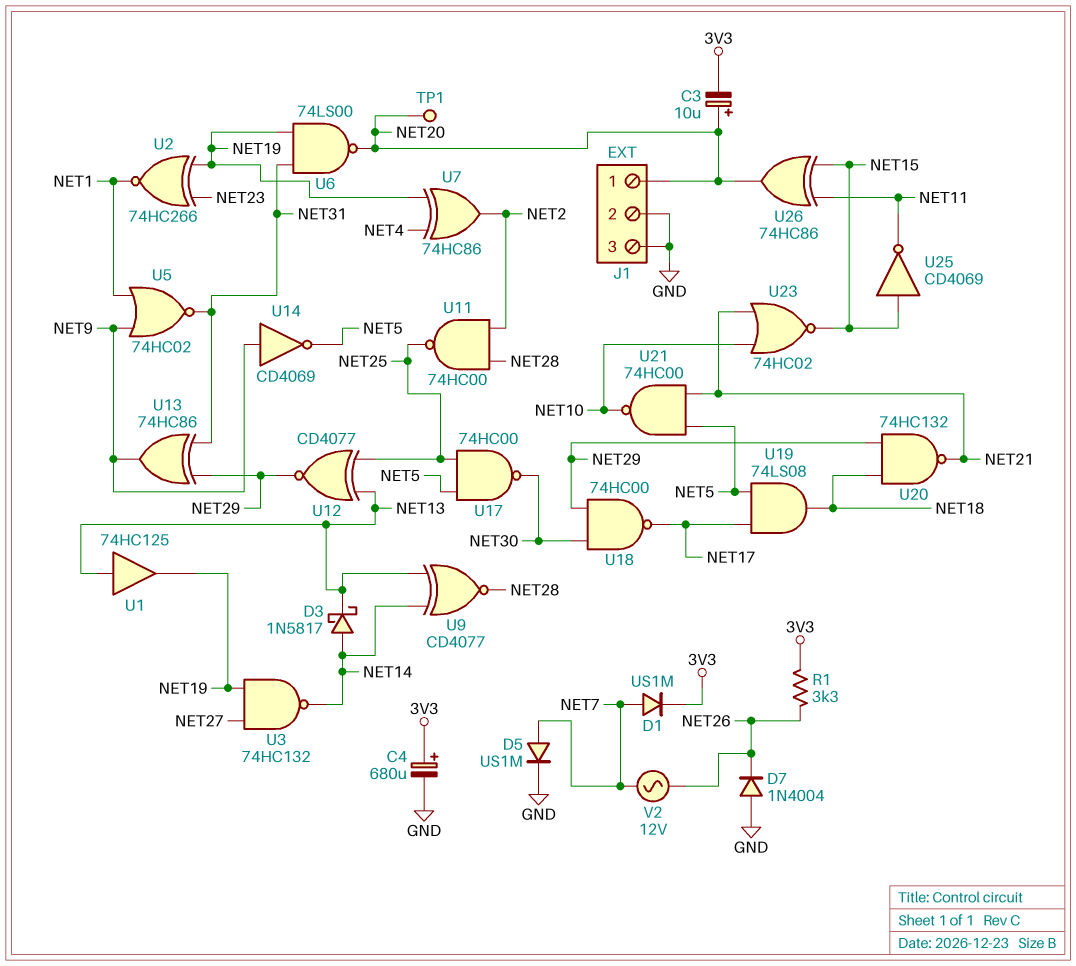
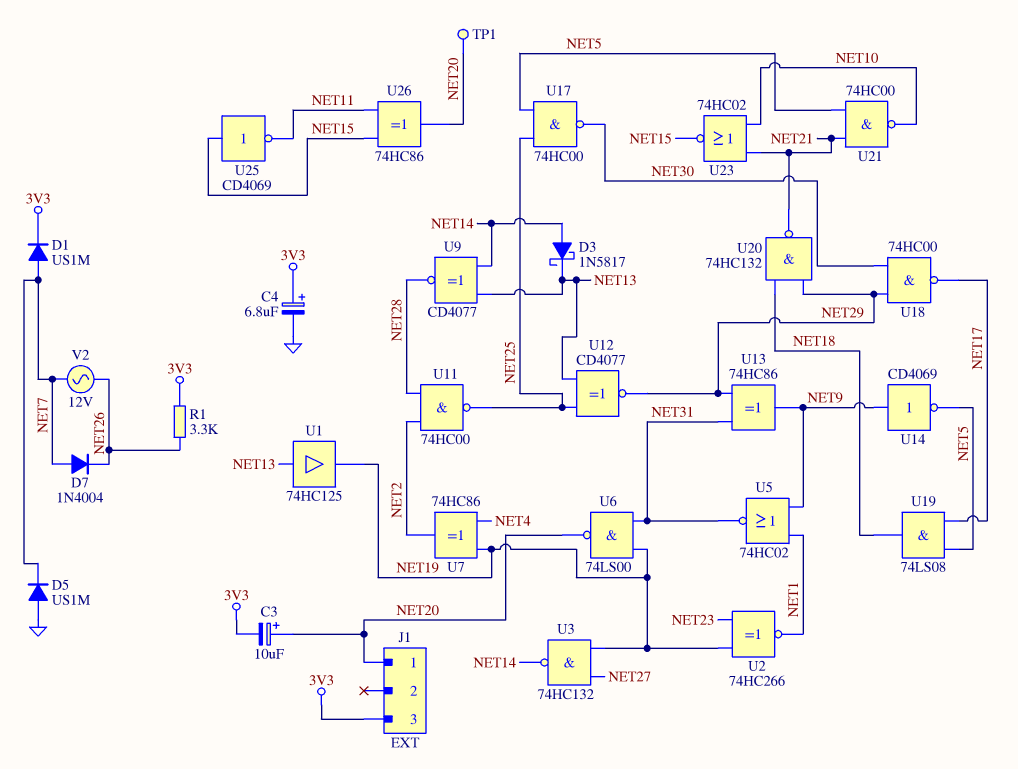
C4: 680uF (plus 3V3, minus GND) -> 6.8uF (plus 3V3, minus GND)
D5: diode US1M (A NET7, K GND) -> diode US1M (A GND, K NET7)
D7: diode 1N4004 (A GND, K NET26) -> diode 1N4004 (A NET7, K NET26)
J1 pin 2: GND -> none
J1 pin 3: GND -> 3V3

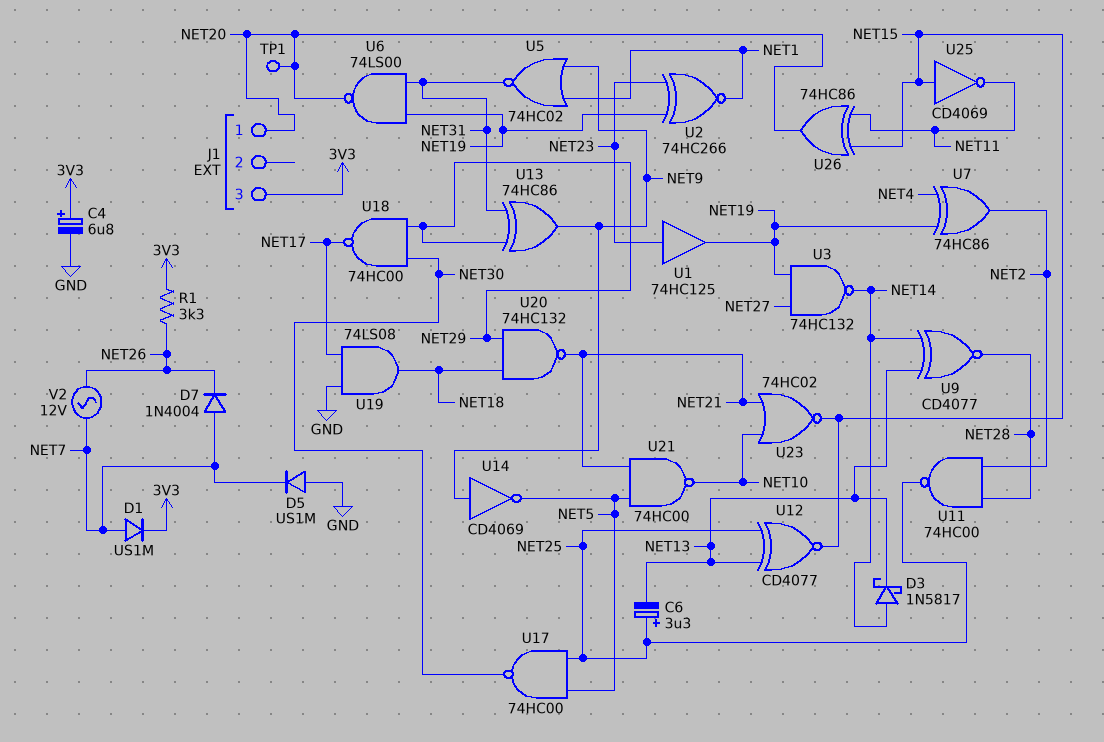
C3: 10uF (plus NET20, minus 3V3) -> none
C6: none -> 3.3uF (plus NET25, minus NET13)
U1: buffer 74HC125 (in NET13, out NET19) -> buffer 74HC125 (in NET23, out NET19)
U12: XNOR CD4077 (in NET13, in NET25, out NET29) -> XNOR CD4077 (in NET13, in NET25, out NET15)
U19: AND 74LS08 (in NET5, in NET17, out NET18) -> AND 74LS08 (in GND, in NET17, out NET18)

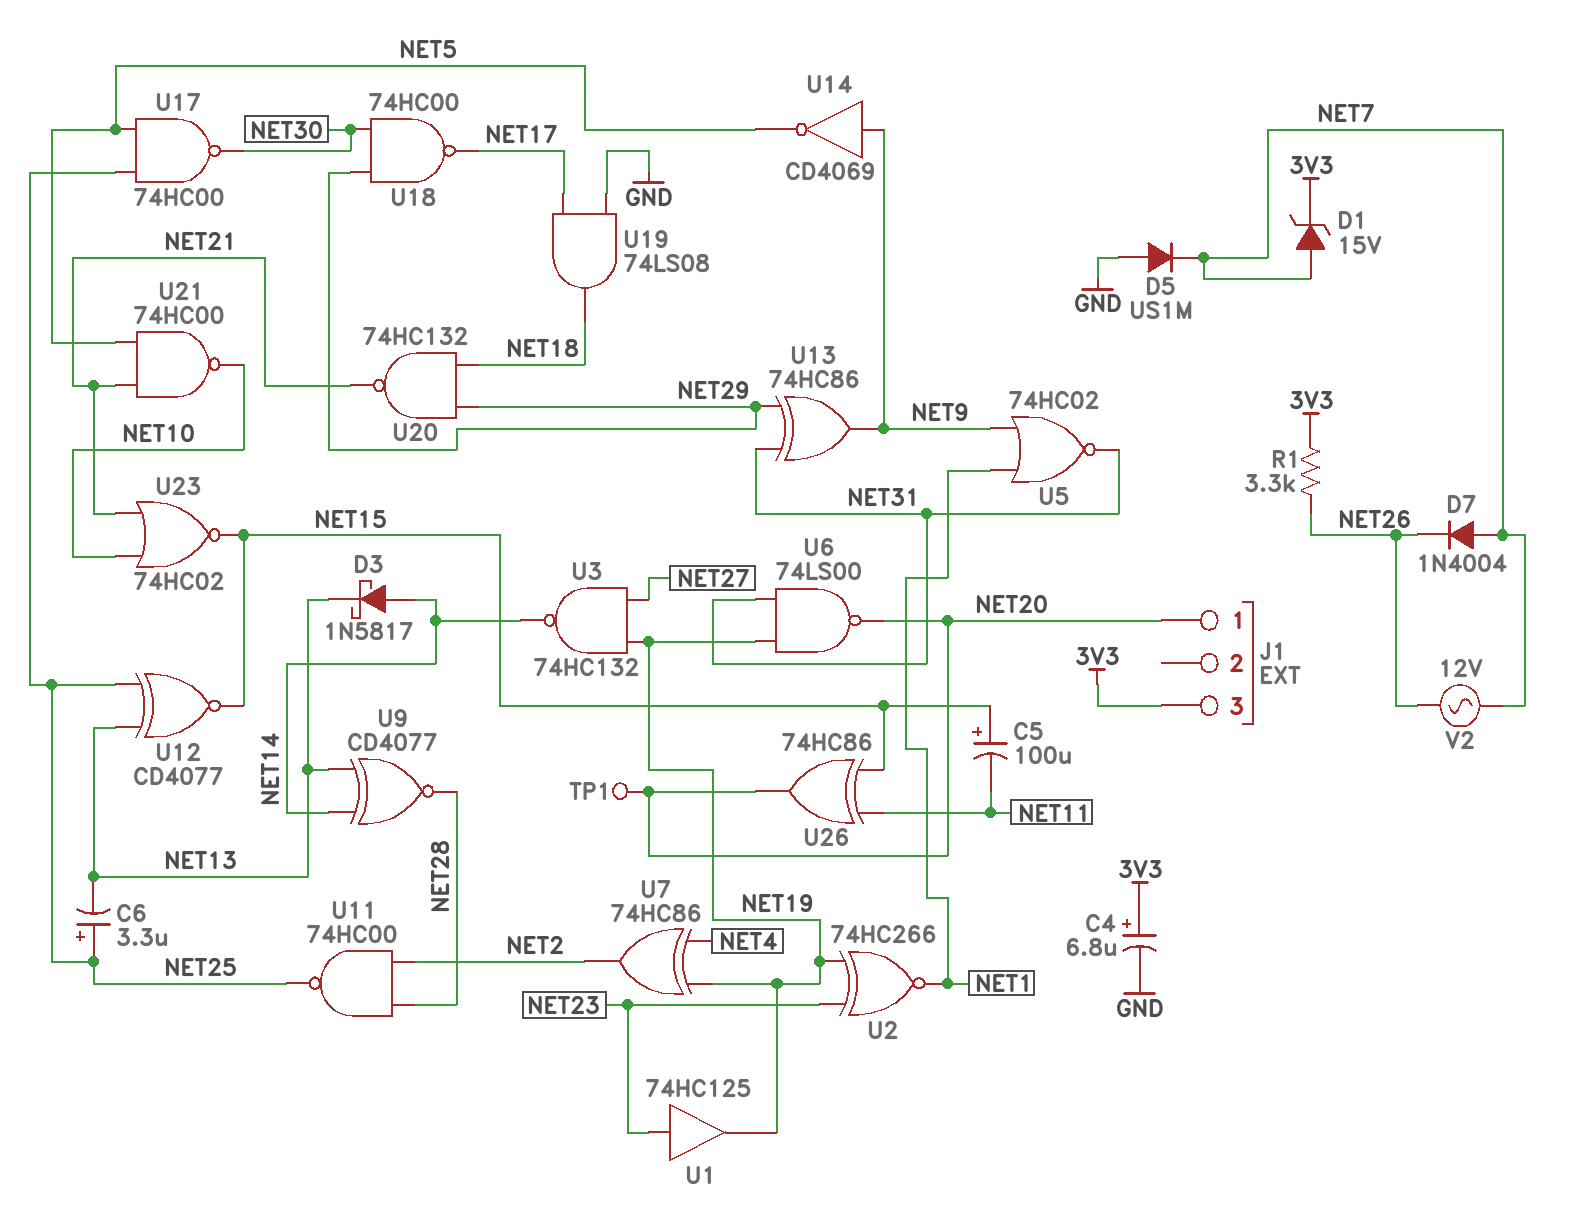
C5: none -> 100uF (plus NET15, minus NET11)
D1: diode US1M (A NET7, K 3V3) -> zener 15V (A NET7, K 3V3)
U25: NOT CD4069 (in NET15, out NET11) -> none

